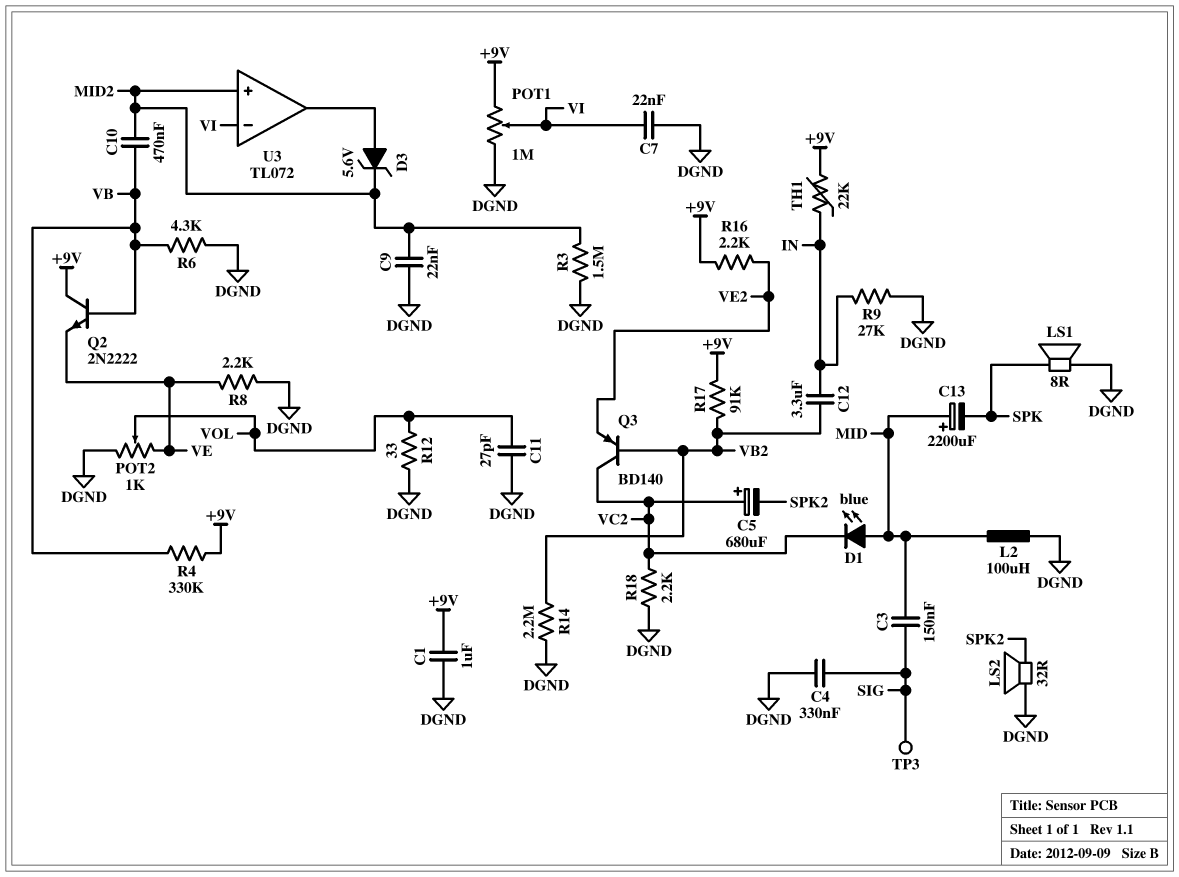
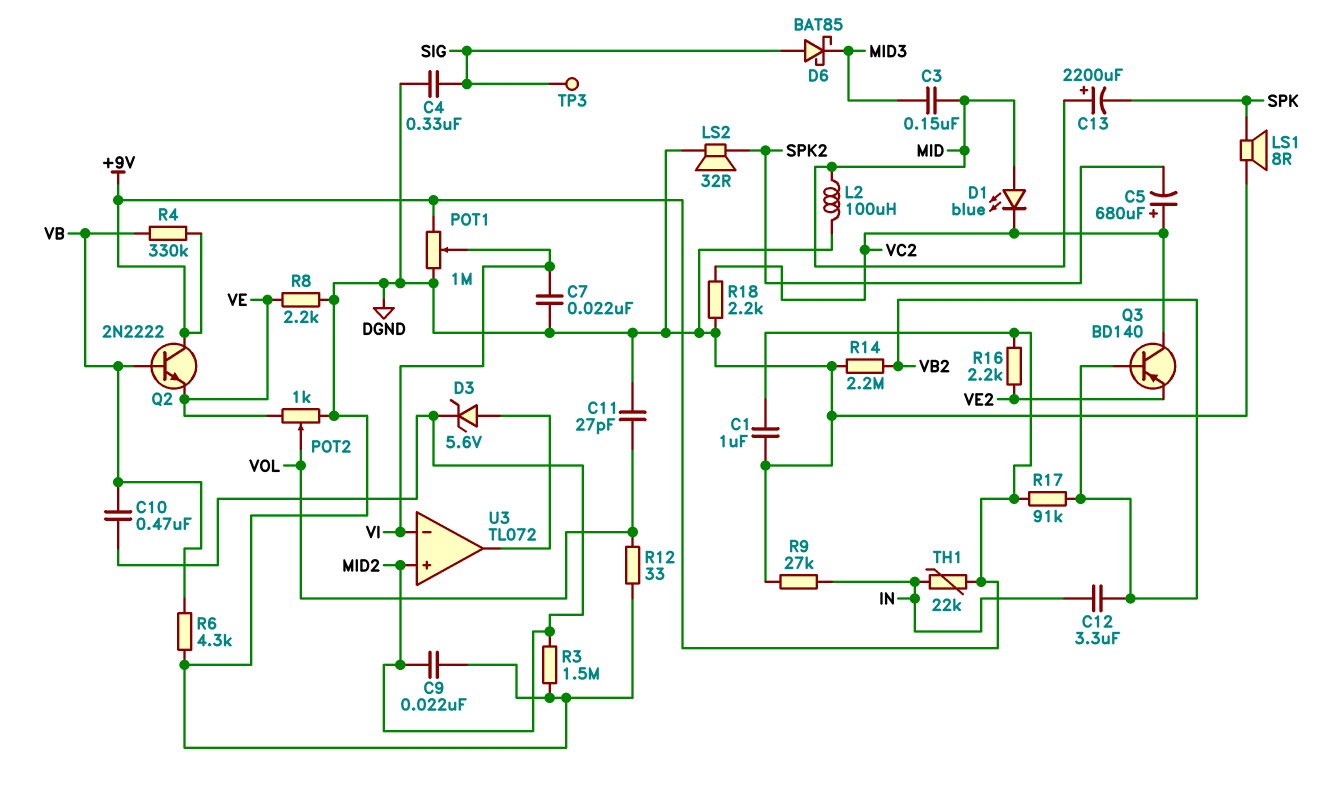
C3: 150nF (MID, SIG) -> 150nF (MID, MID3)
D6: none -> schottky BAT85 (A SIG, K MID3)

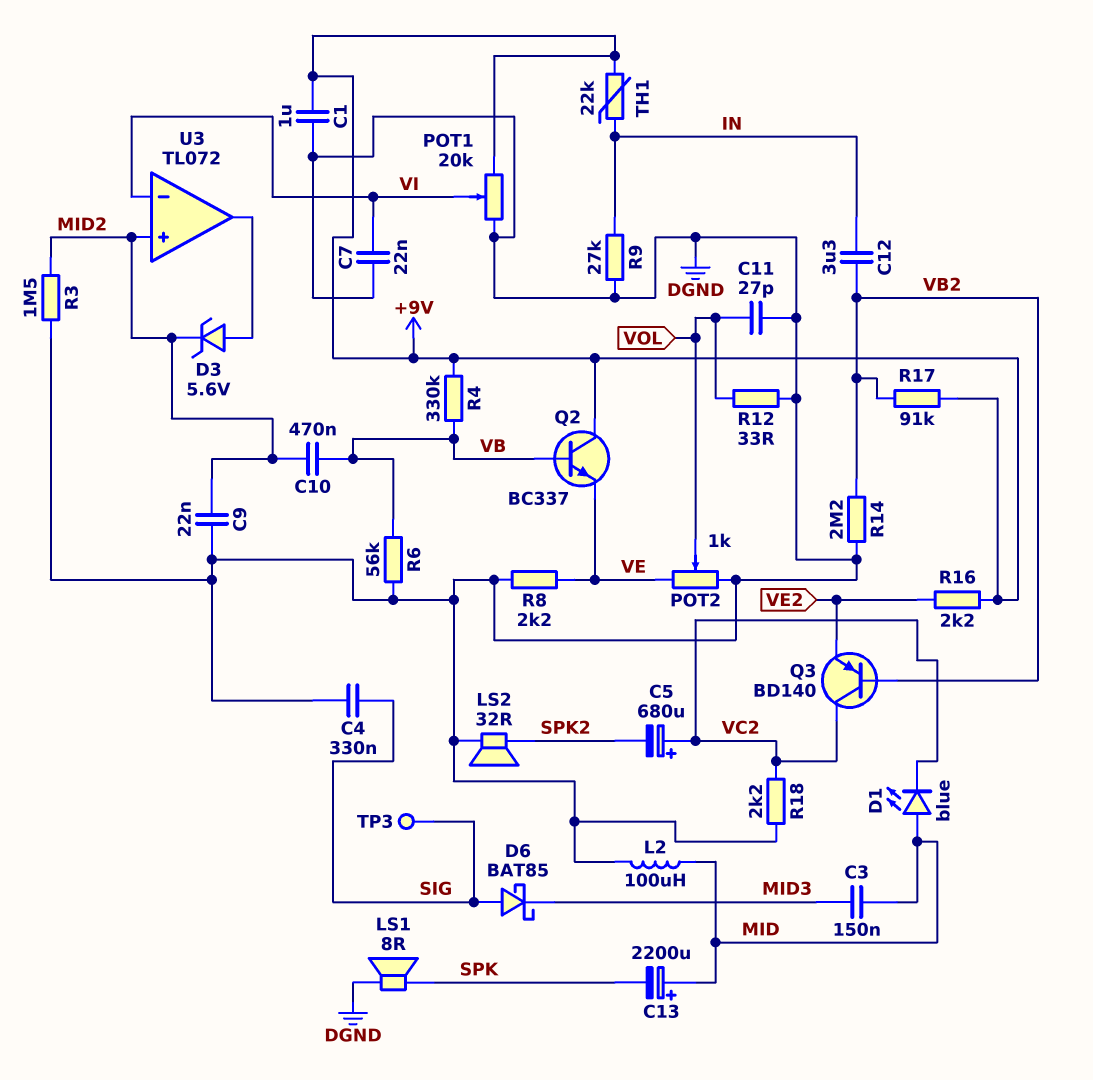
POT1: 1M (+9V, DGND, wiper VI) -> 20k (+9V, DGND, wiper VI)
Q2: NPN 2N2222 (B VB, C +9V, E VE) -> NPN BC337 (B VB, C +9V, E VE)
R6: 4.3k (DGND, VB) -> 56k (DGND, VB)

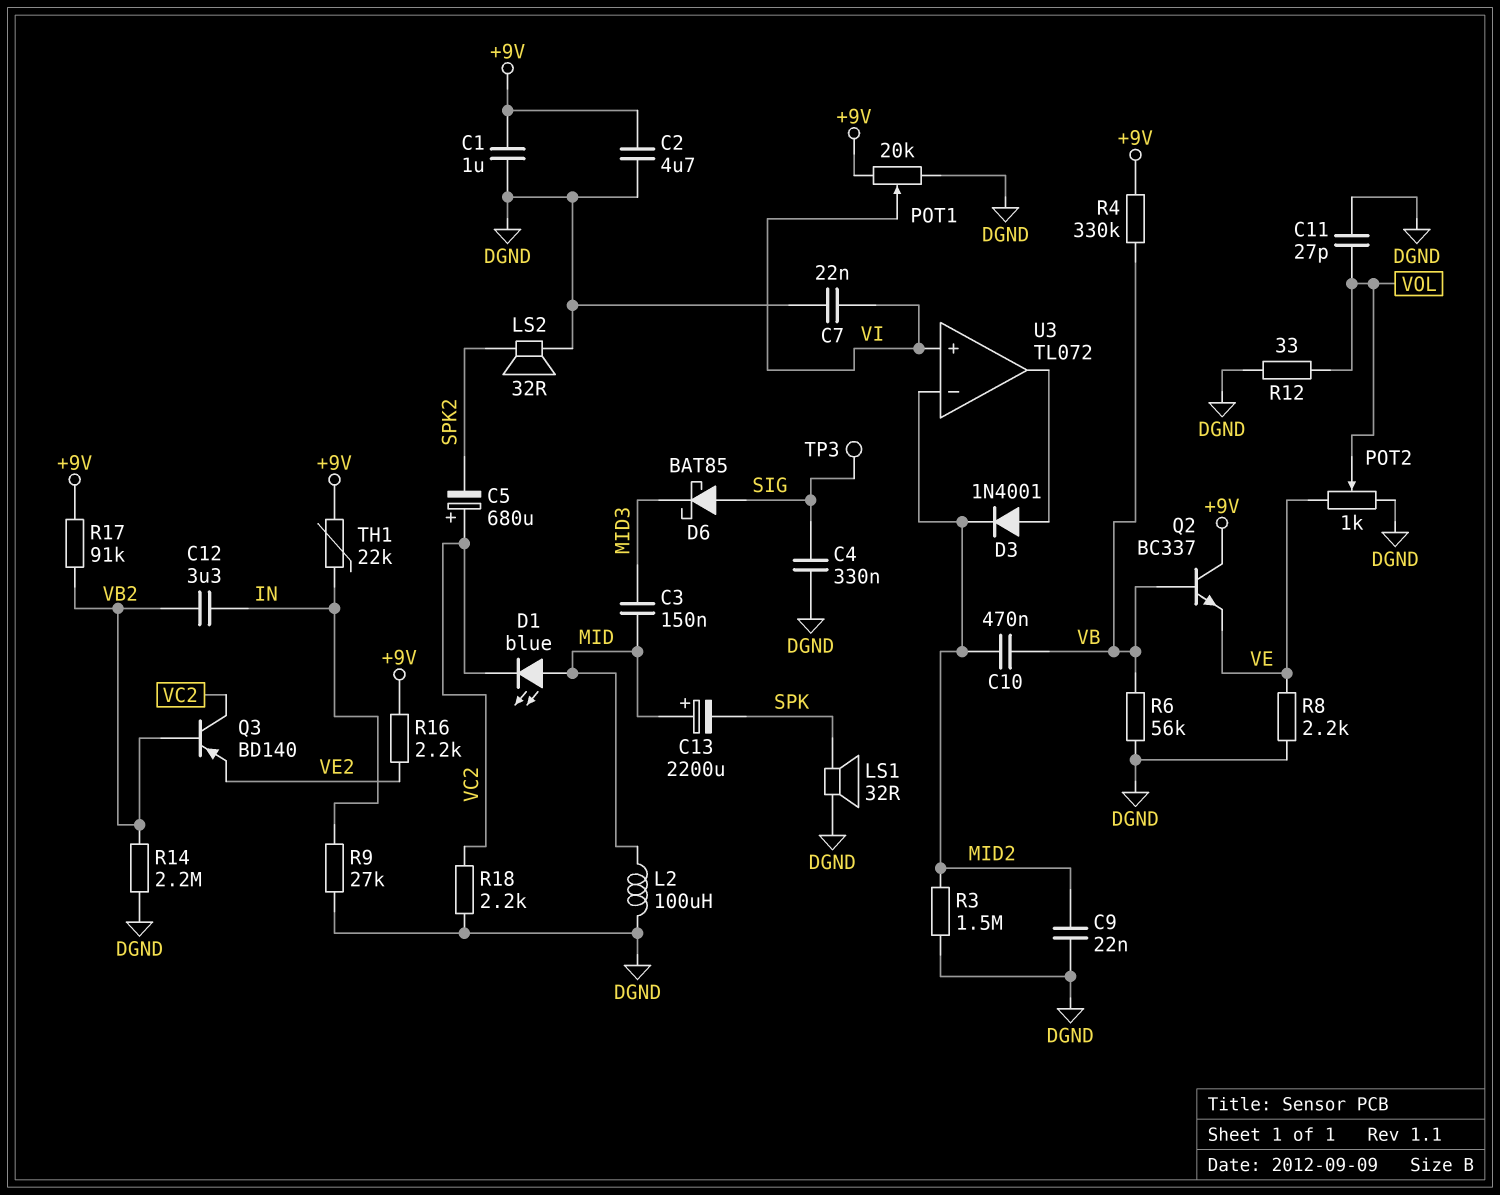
C2: none -> 4.7uF (+9V, DGND)
D3: zener 5.6V (A U3/out, K MID2) -> diode 1N4001 (A U3/out, K MID2)
LS1: speaker 8R (DGND, SPK) -> speaker 32R (DGND, SPK)
U3 pin in+: MID2 -> VI
U3 pin in-: VI -> MID2

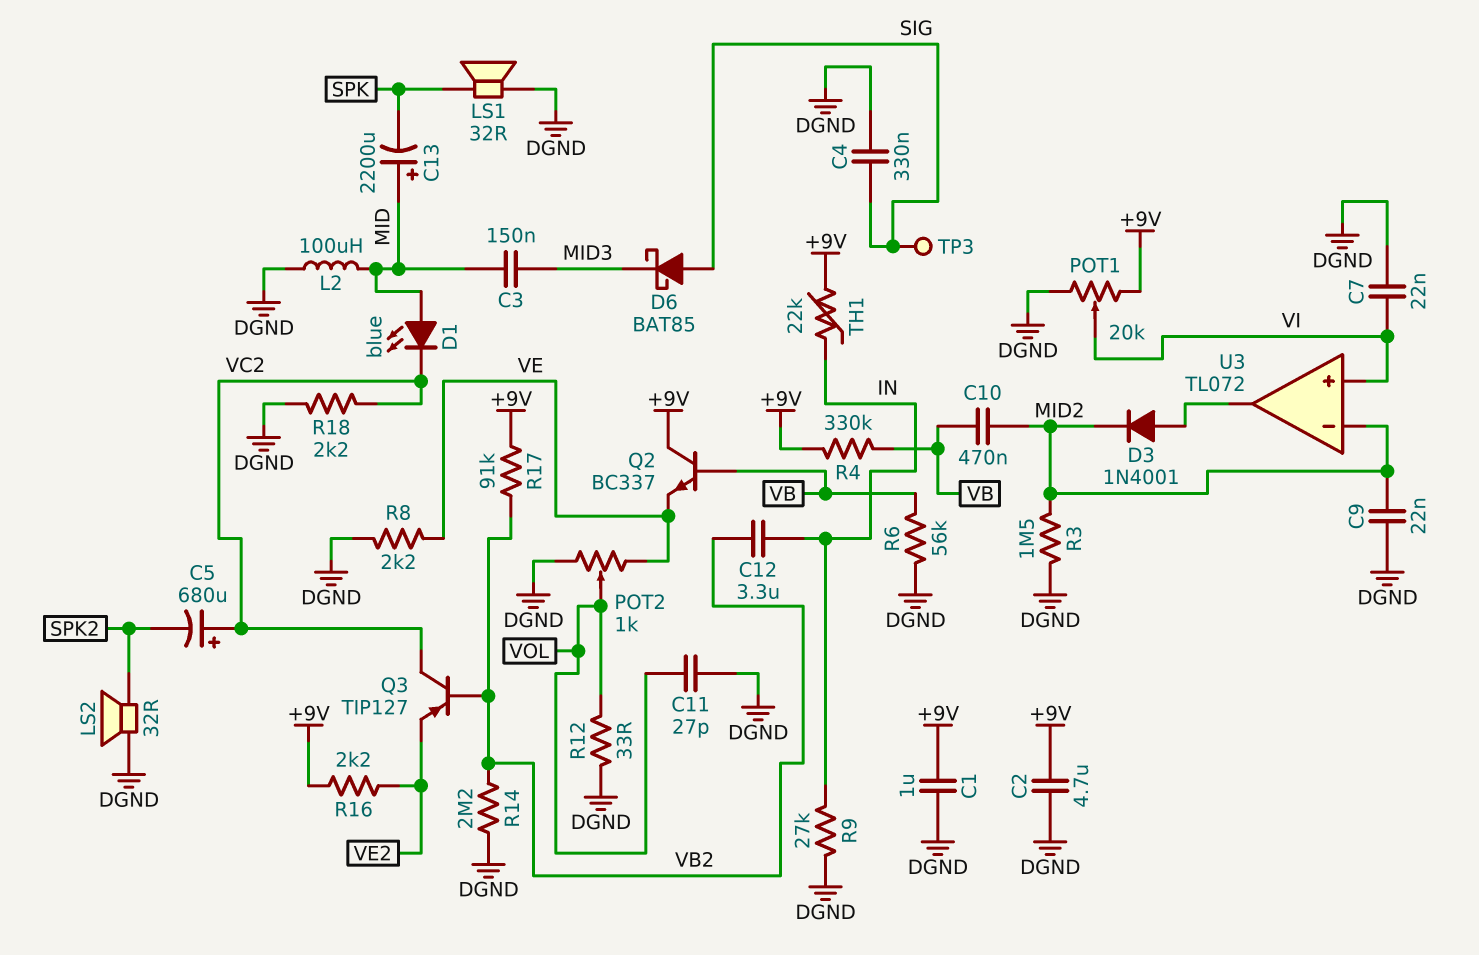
Q3: PNP BD140 (B VB2, C VC2, E VE2) -> PNP TIP127 (B VB2, C VC2, E VE2)

